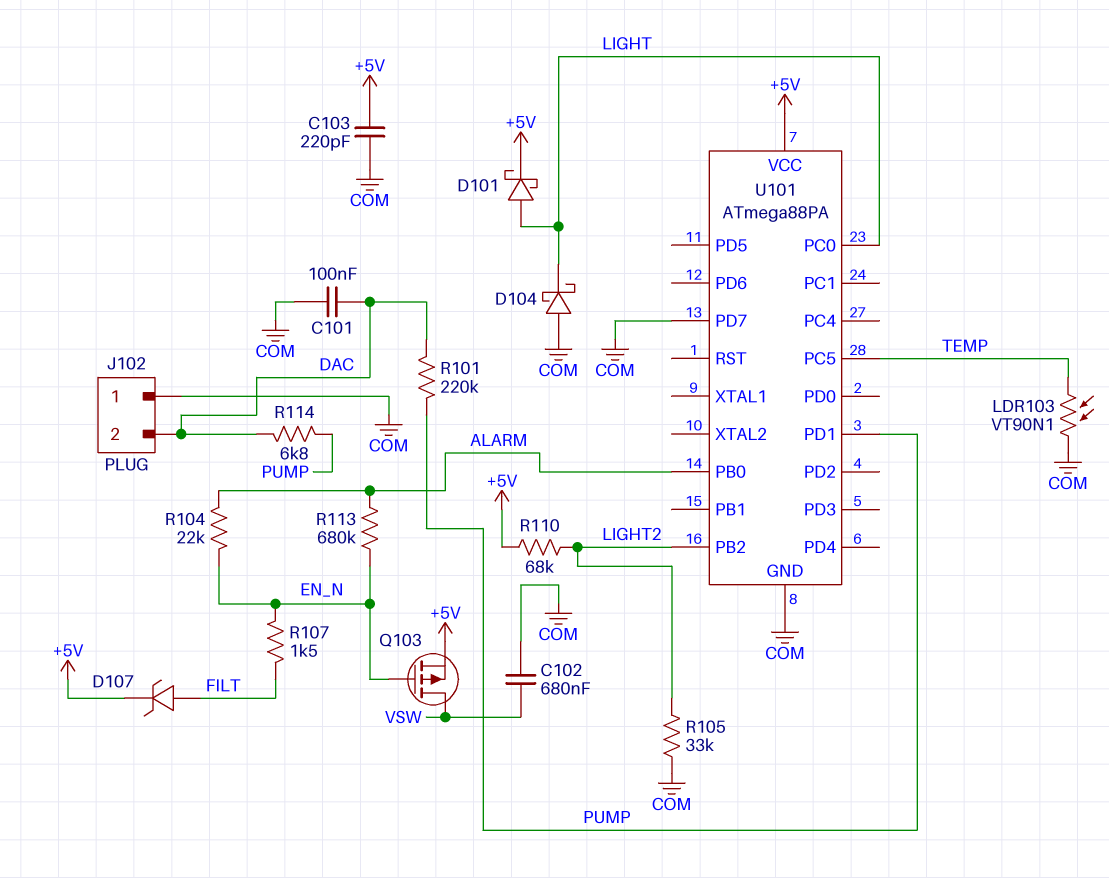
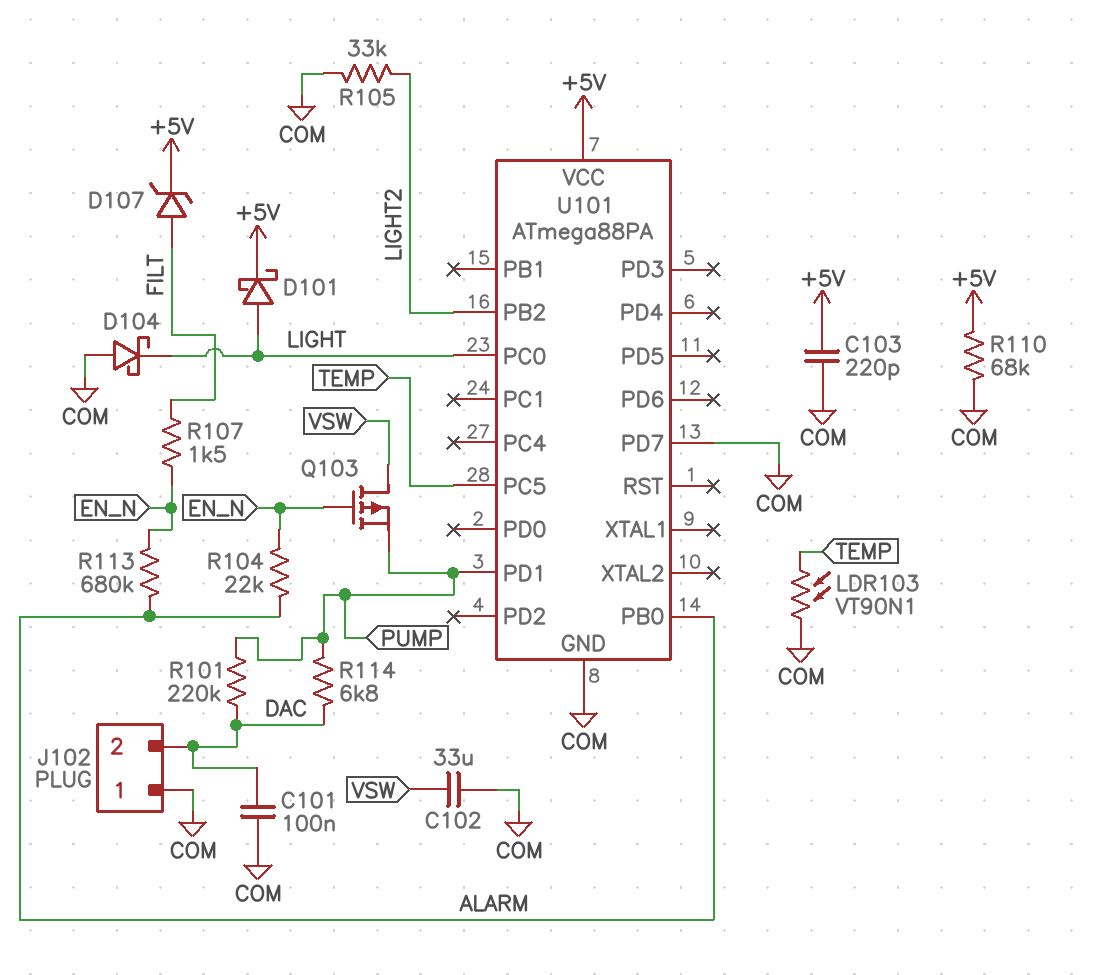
C102: 680nF (COM, VSW) -> 33uF (COM, VSW)
Q103: PMOS (G EN_N, D VSW, S +5V) -> PMOS (G EN_N, D VSW, S PUMP)
R110: 68k (+5V, LIGHT2) -> 68k (+5V, COM)

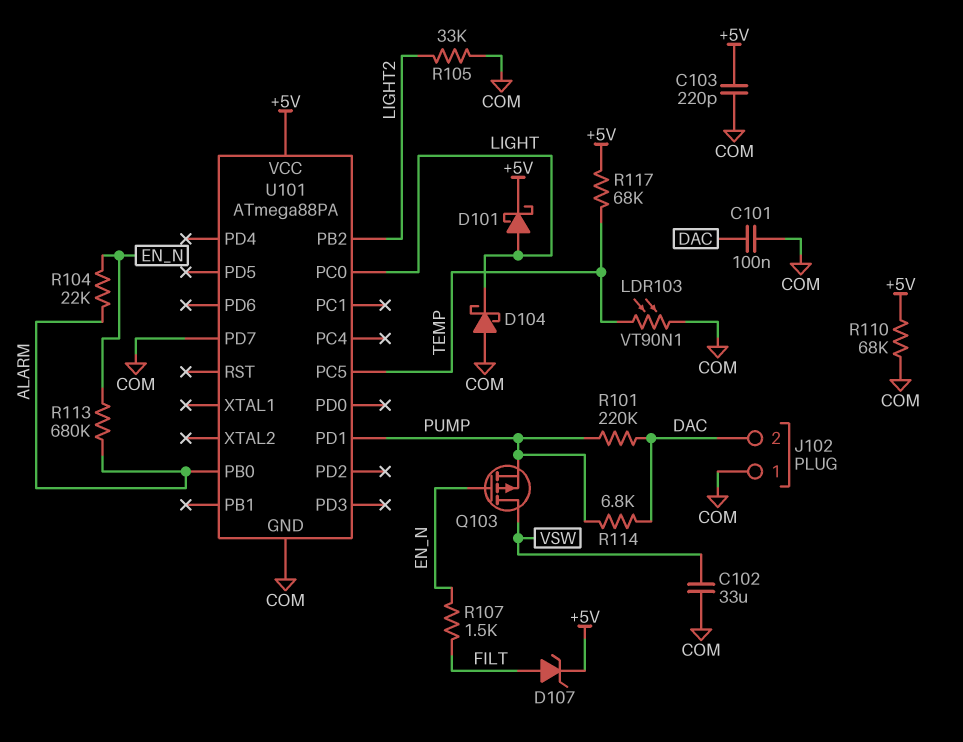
R117: none -> 68k (+5V, TEMP)

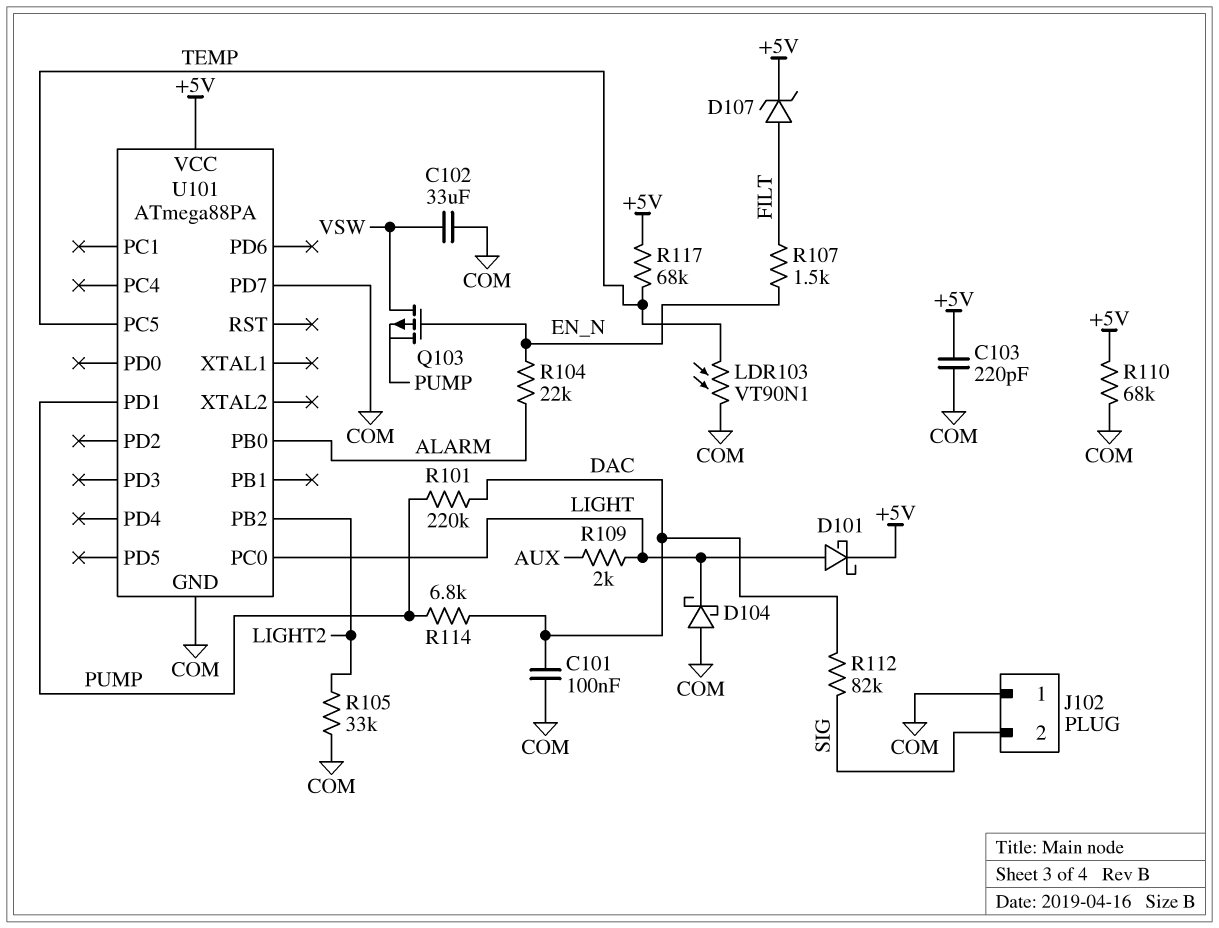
J102 pin 2: DAC -> SIG
R109: none -> 2k (AUX, LIGHT)
R112: none -> 82k (DAC, SIG)
R113: 680k (ALARM, EN_N) -> none

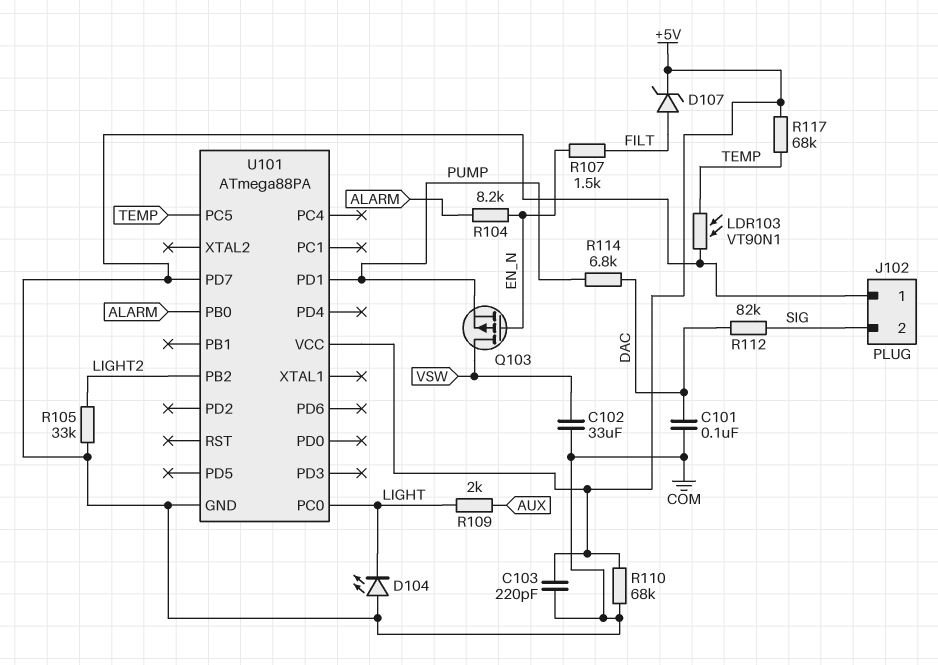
D101: schottky (A LIGHT, K +5V) -> none
D104: schottky (A COM, K LIGHT) -> LED (A COM, K LIGHT)
R101: 220k (DAC, PUMP) -> none
R104: 22k (ALARM, EN_N) -> 8.2k (ALARM, EN_N)

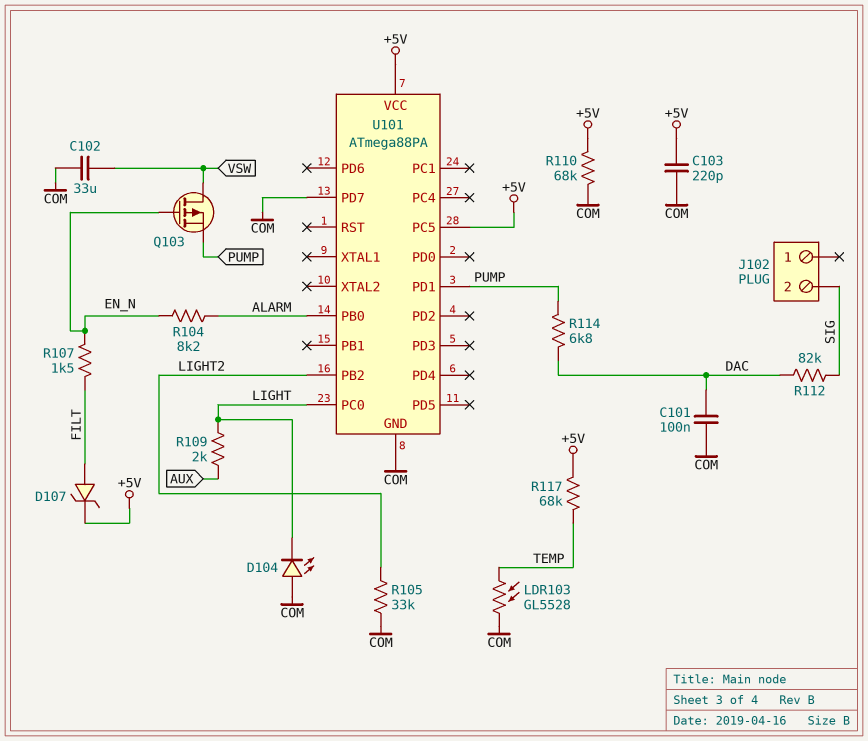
J102 pin 1: COM -> none
LDR103: VT90N1 (COM, TEMP) -> GL5528 (COM, TEMP)
U101 pin PC5: TEMP -> +5V

